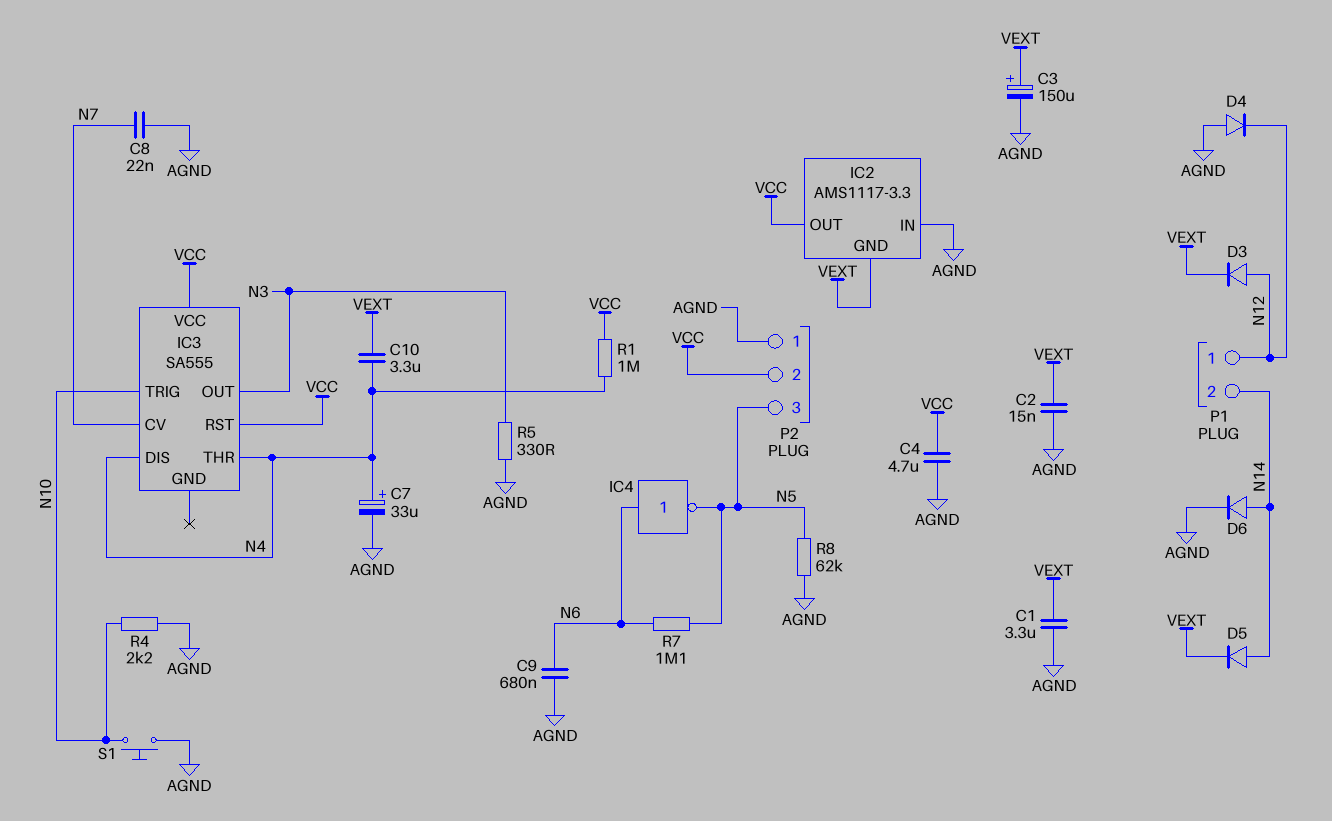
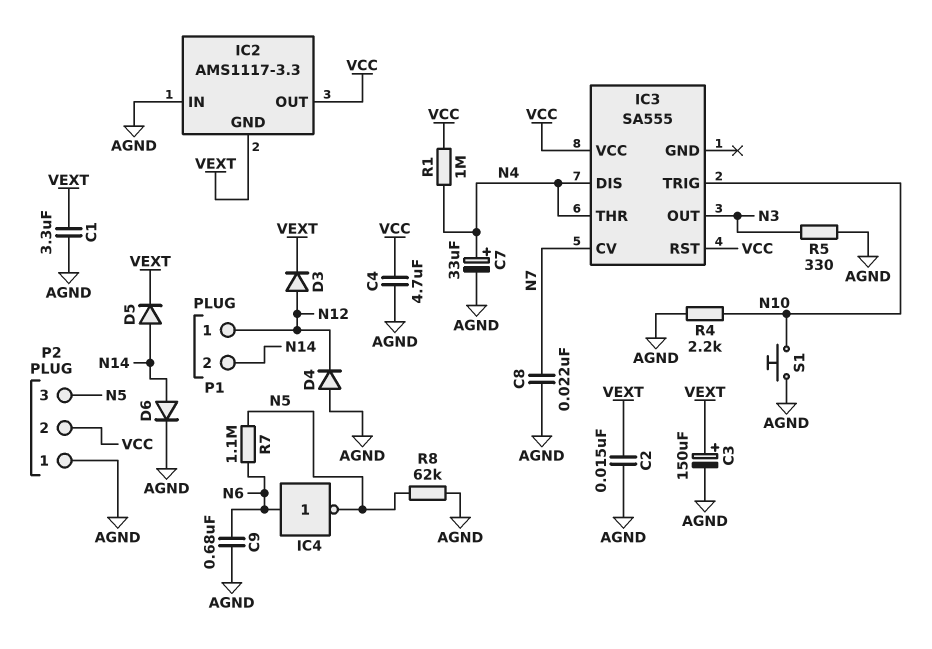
C10: 3.3uF (N4, VEXT) -> none

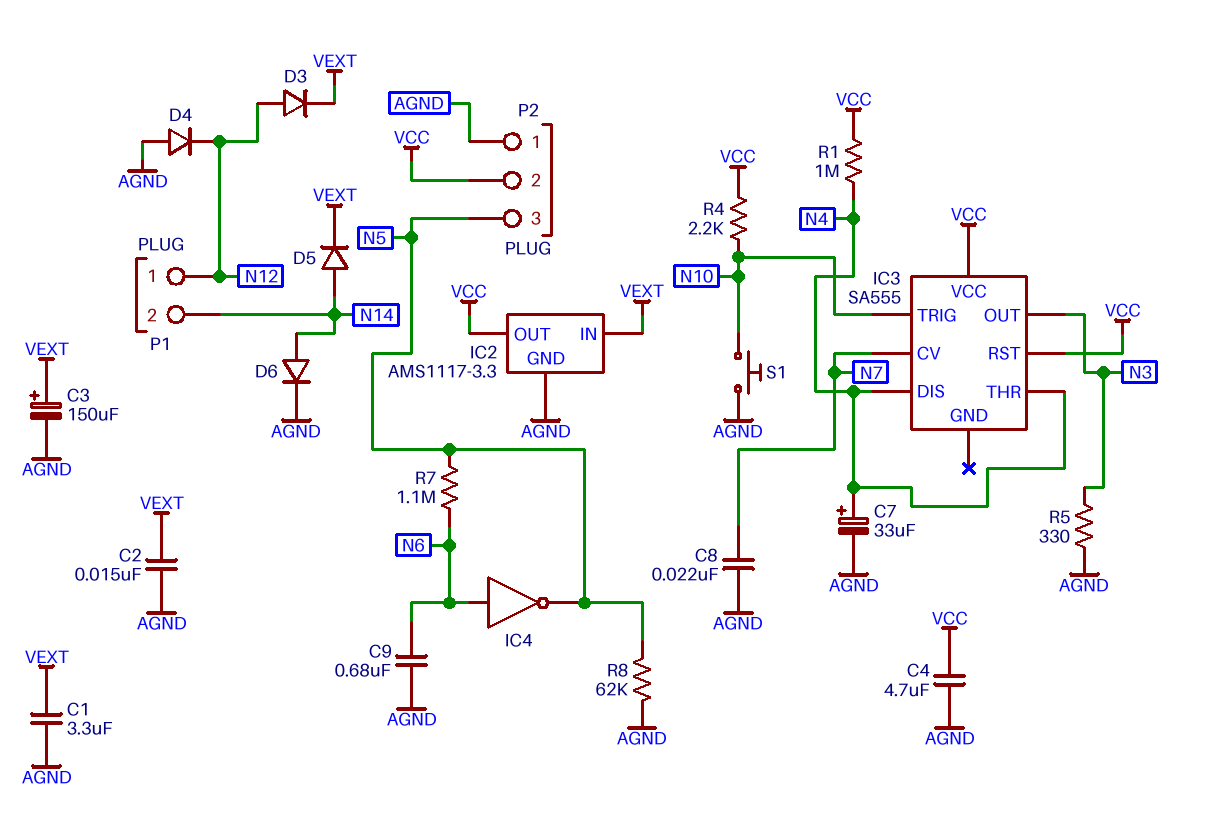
IC2 pin GND: VEXT -> AGND
IC2 pin IN: AGND -> VEXT
R4: 2.2k (AGND, N10) -> 2.2k (N10, VCC)

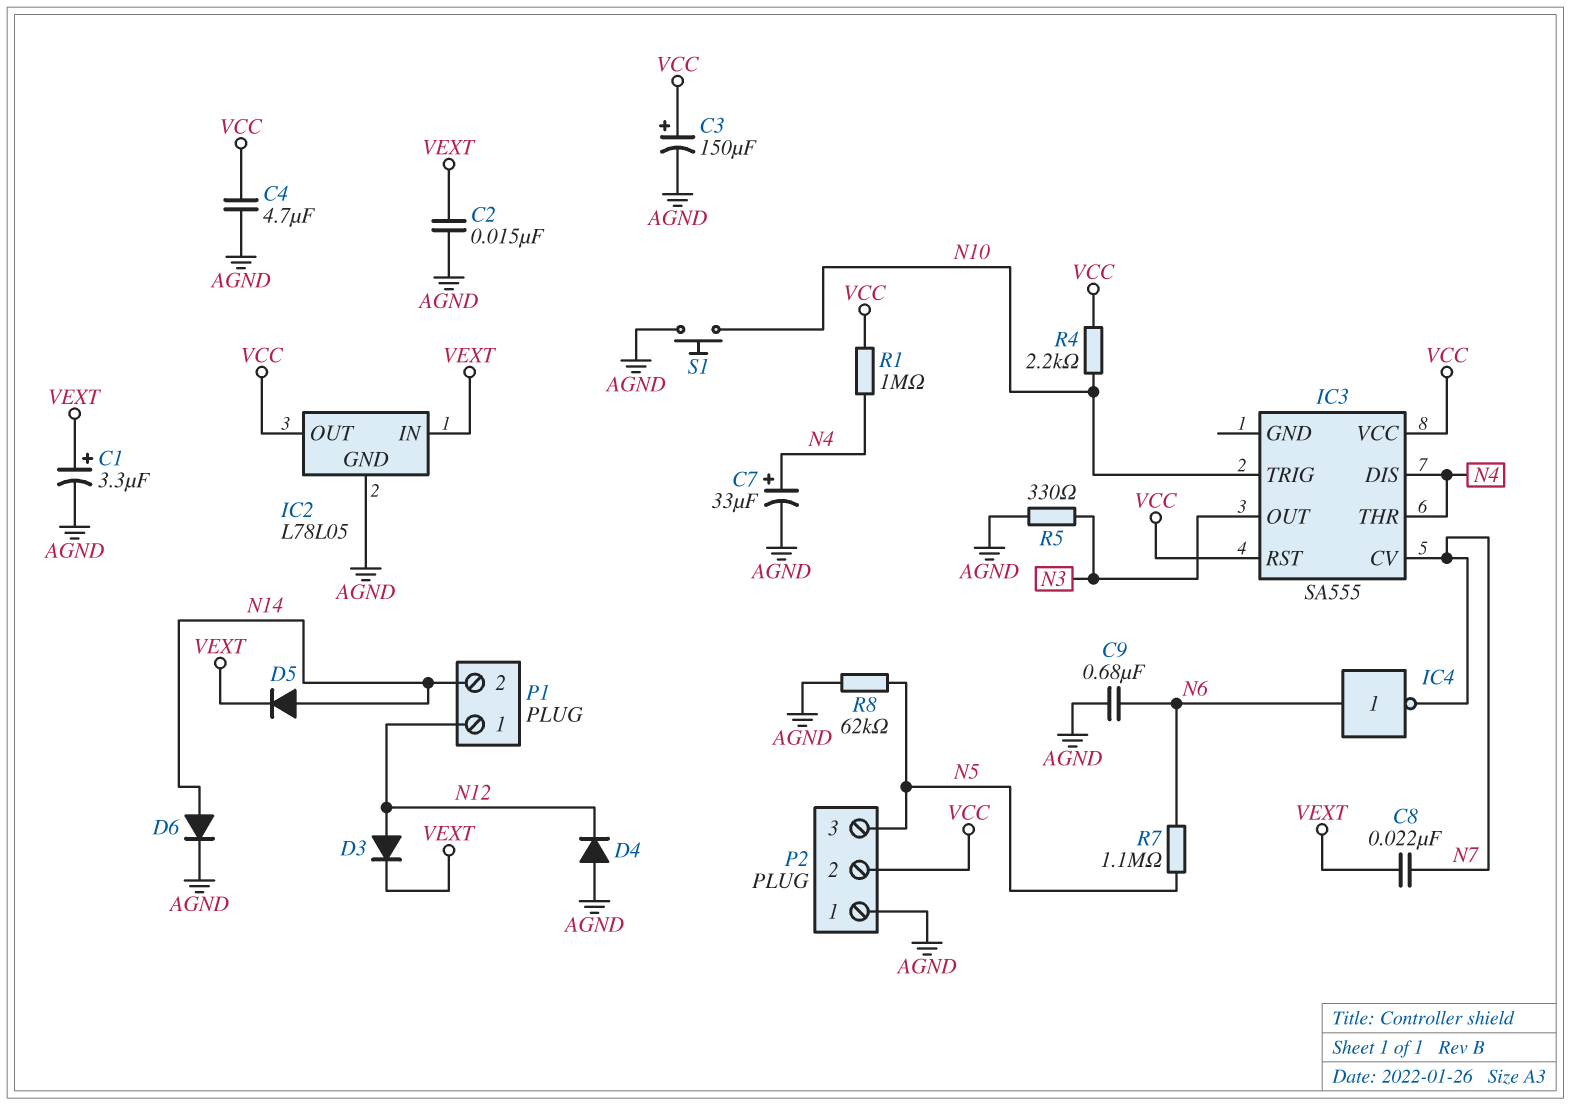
C1: 3.3uF (AGND, VEXT) -> 3.3uF (plus VEXT, minus AGND)
C3: 150uF (plus VEXT, minus AGND) -> 150uF (plus VCC, minus AGND)
C8: 22nF (AGND, N7) -> 22nF (N7, VEXT)
IC2: AMS1117-3.3 -> L78L05
IC4: NOT (in N6, out N5) -> NOT (in N6, out N7)

